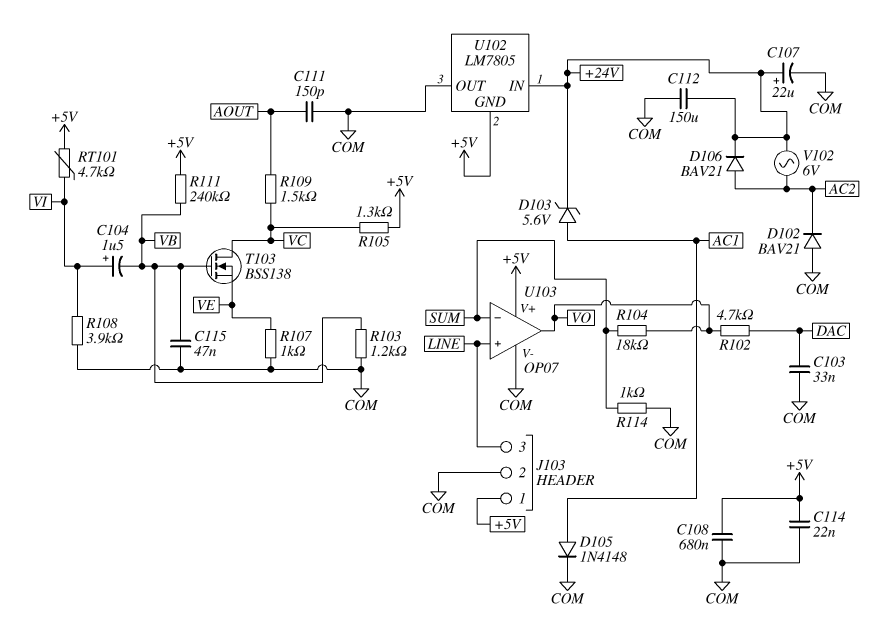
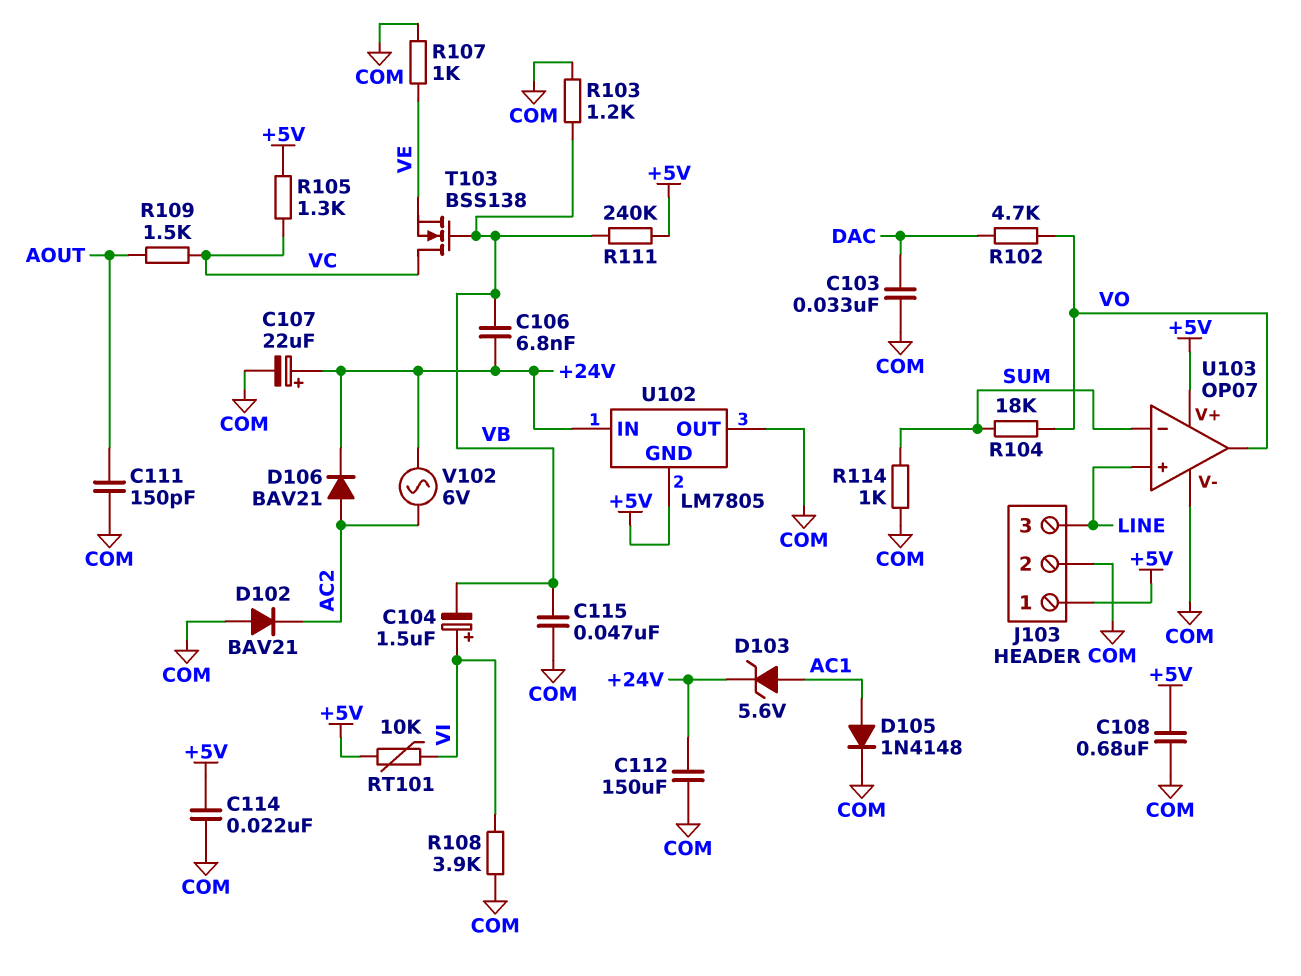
C106: none -> 6.8nF (+24V, VB)
RT101: 4.7k (+5V, VI) -> 10k (+5V, VI)

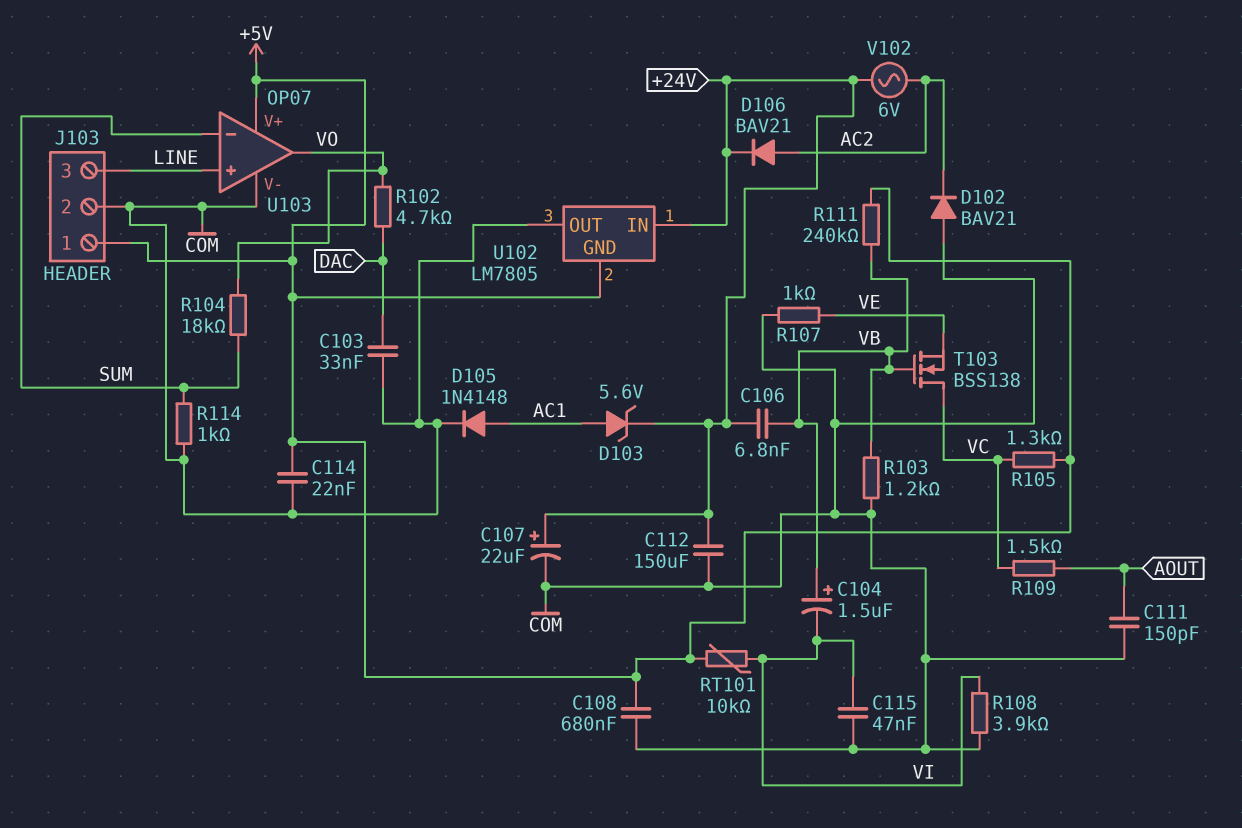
C104: 1.5uF (plus VI, minus VB) -> 1.5uF (plus VB, minus VI)
C115: 47nF (COM, VB) -> 47nF (COM, VI)

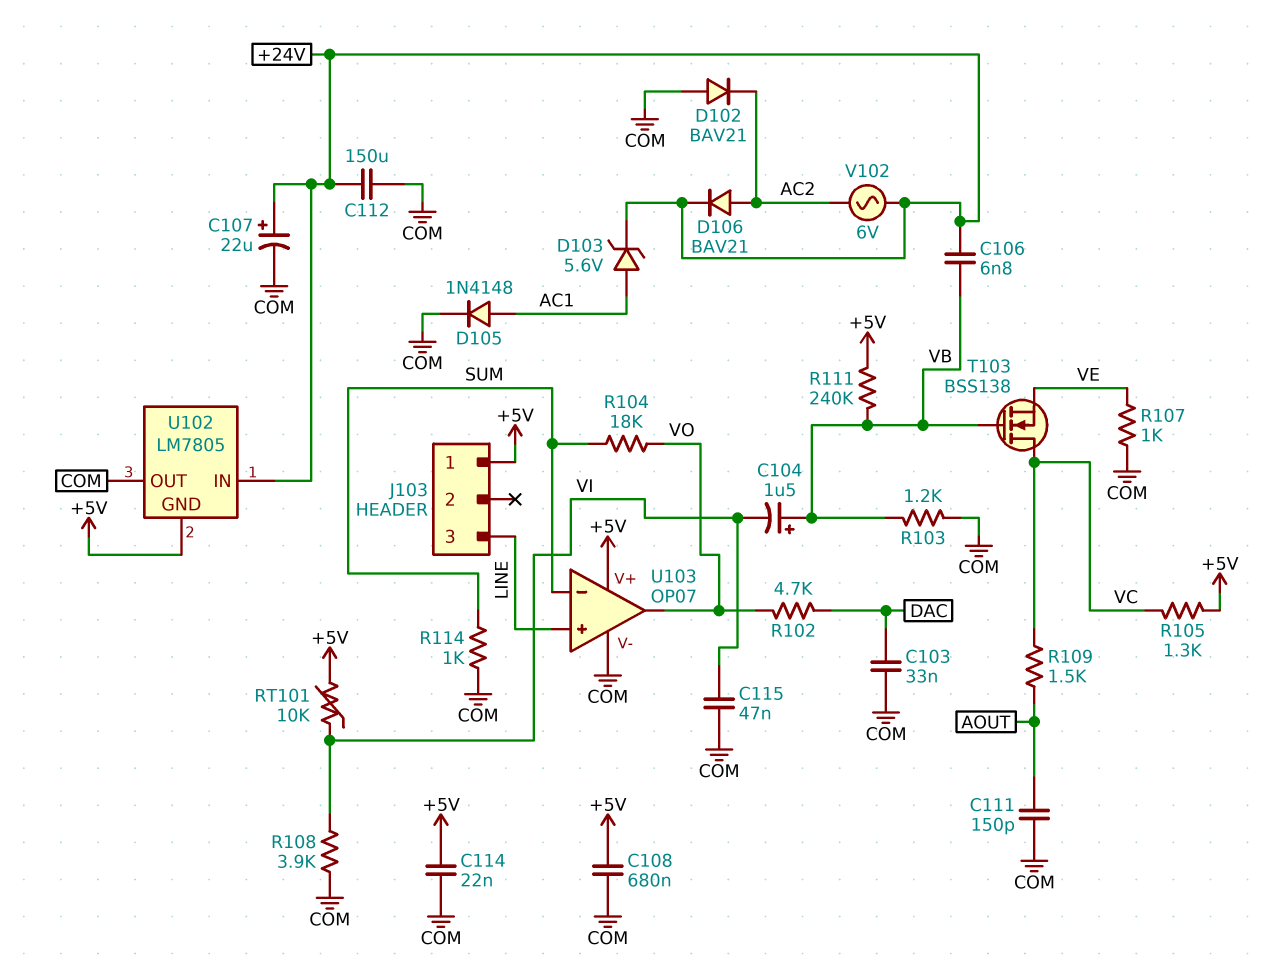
J103 pin 2: COM -> none

